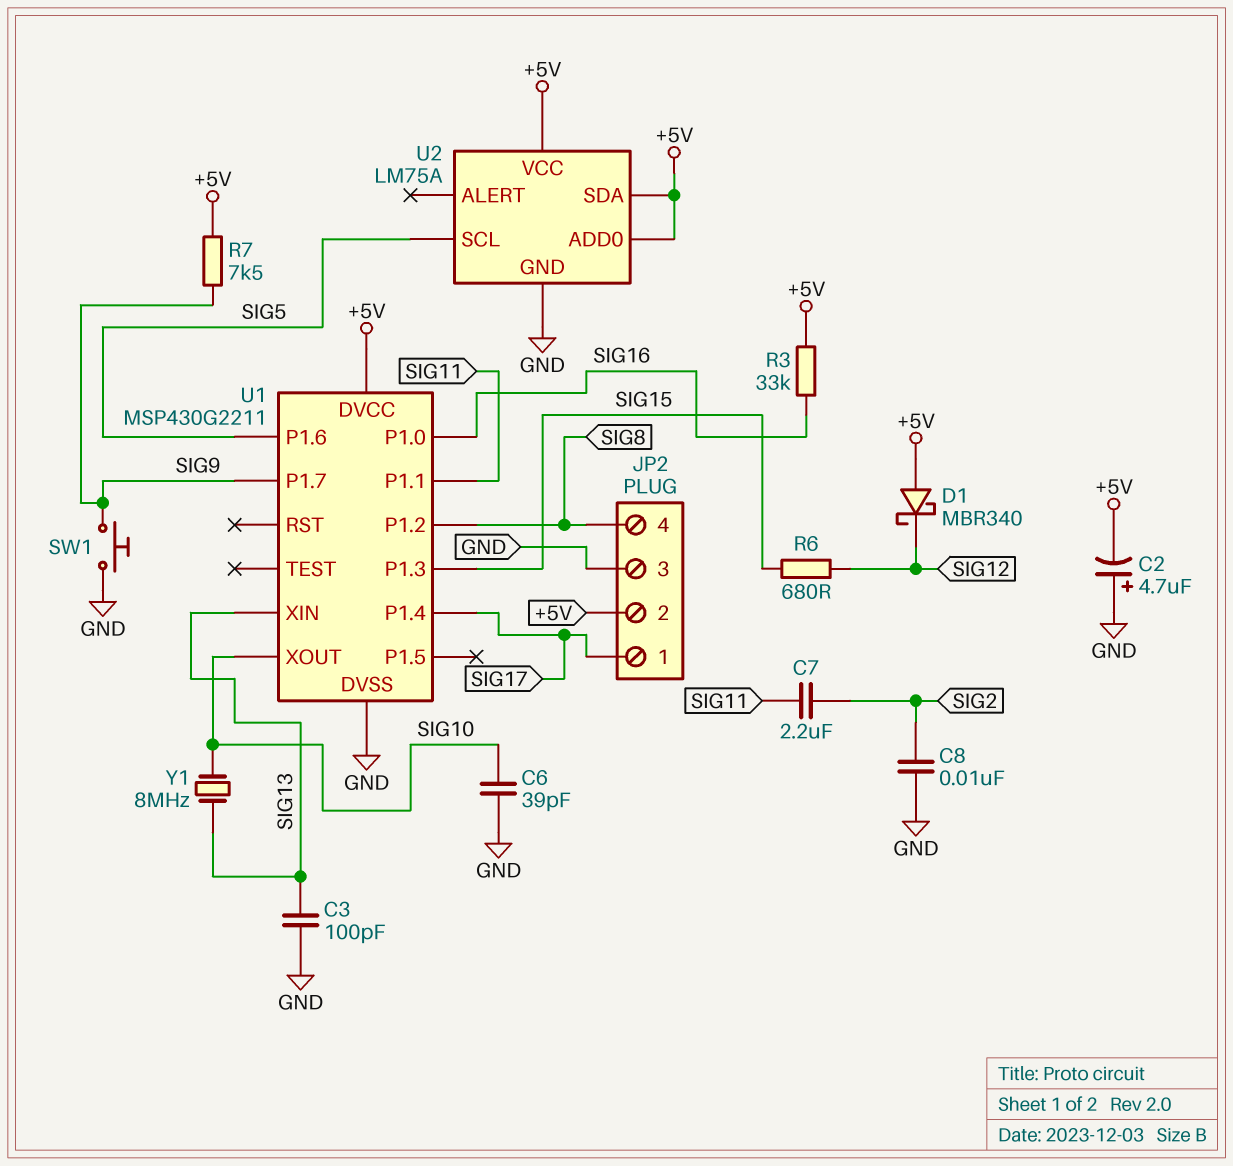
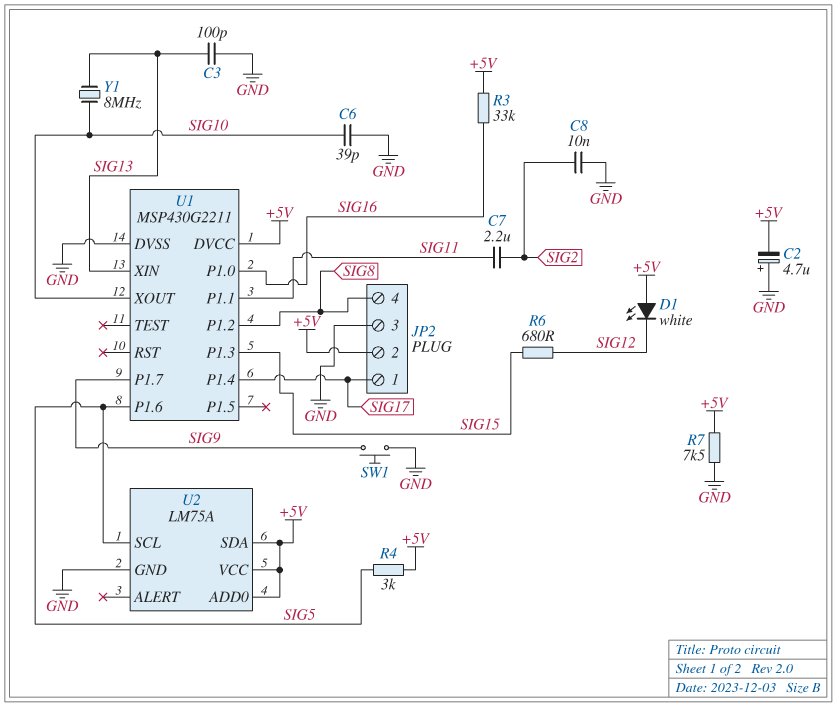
D1: schottky MBR340 (A +5V, K SIG12) -> LED white (A +5V, K SIG12)
R4: none -> 3k (+5V, SIG5)
R7: 7.5k (+5V, SIG9) -> 7.5k (+5V, GND)

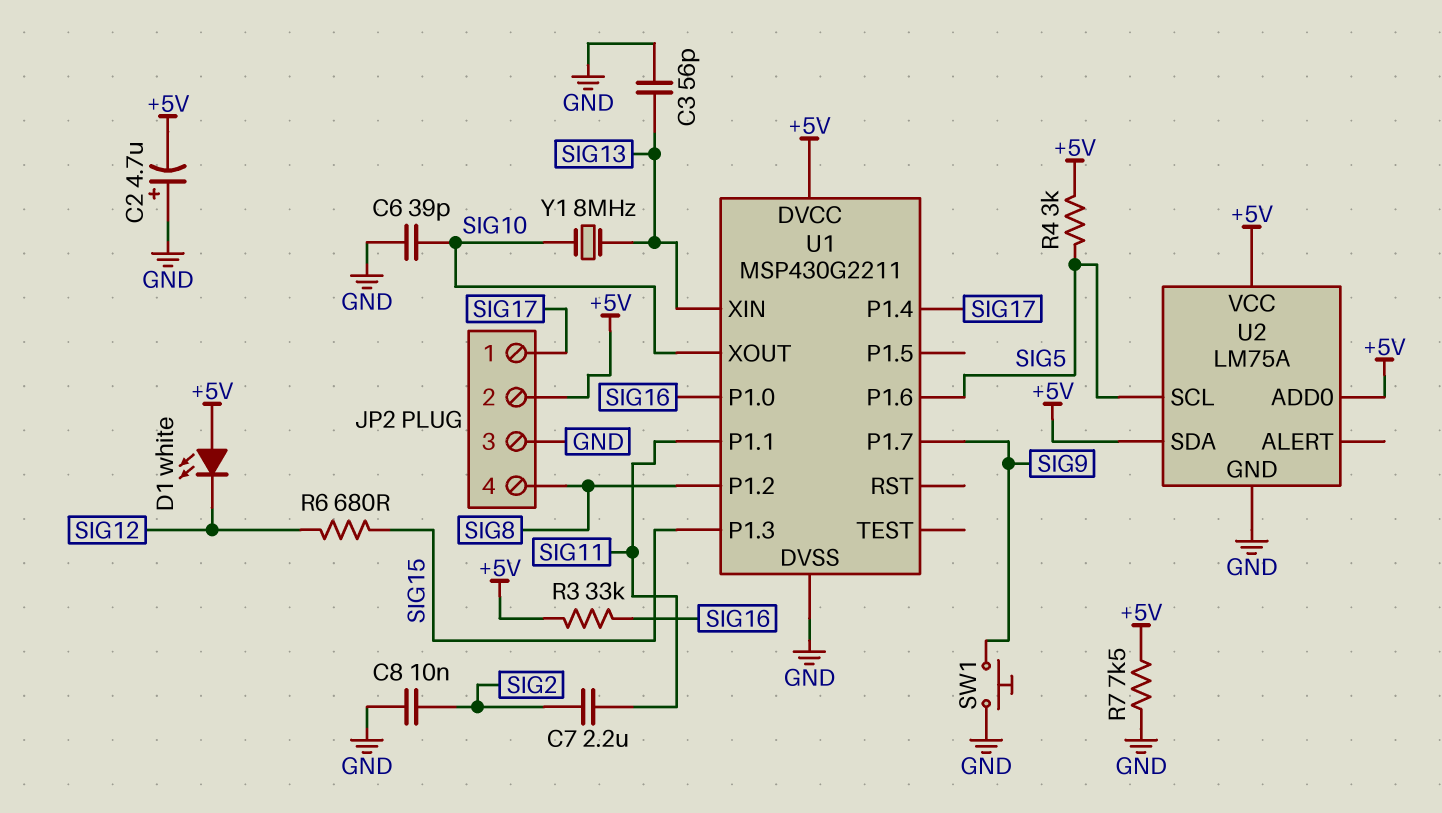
C3: 100pF (GND, SIG13) -> 56pF (GND, SIG13)

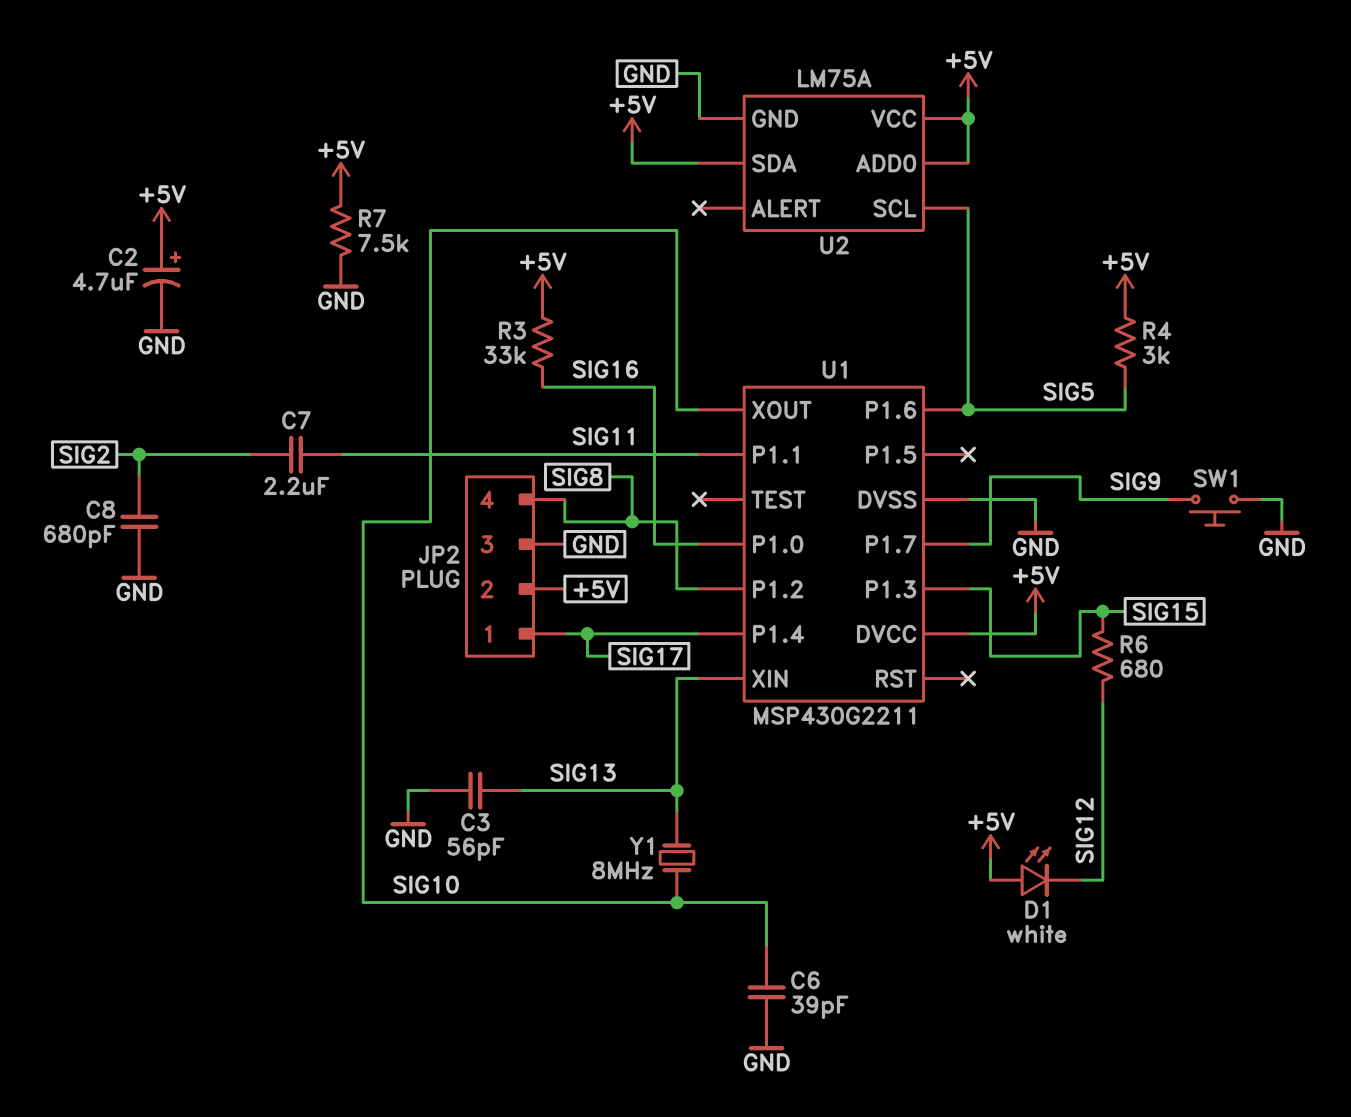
C2: 4.7uF (plus GND, minus +5V) -> 4.7uF (plus +5V, minus GND)
C8: 10nF (GND, SIG2) -> 680pF (GND, SIG2)

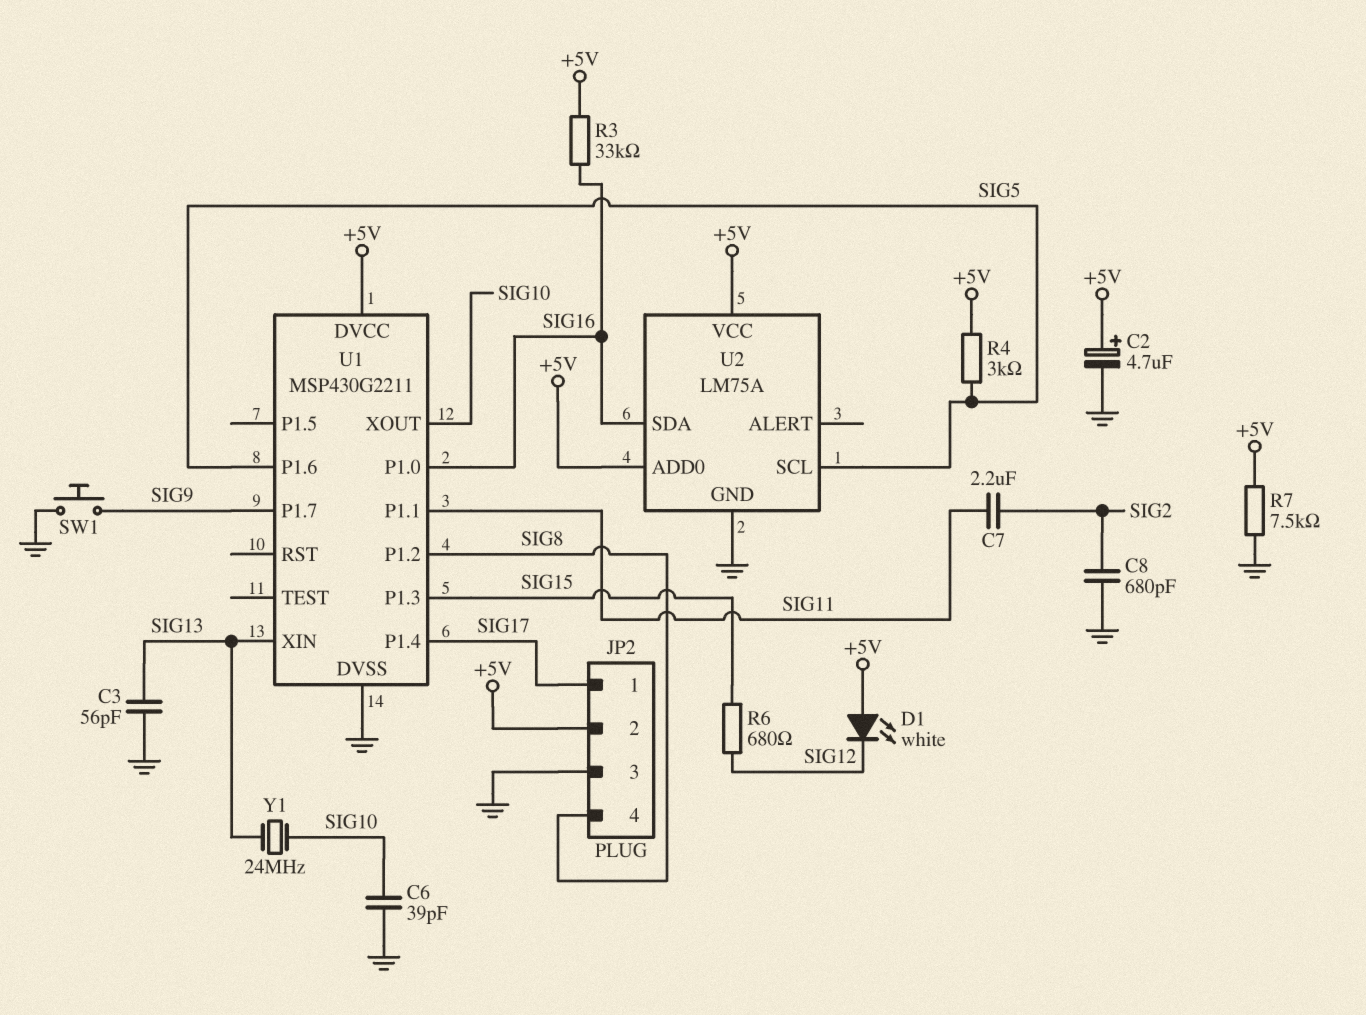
U2 pin SDA: +5V -> SIG16
Y1: 8MHz (SIG10, SIG13) -> 24MHz (SIG10, SIG13)

